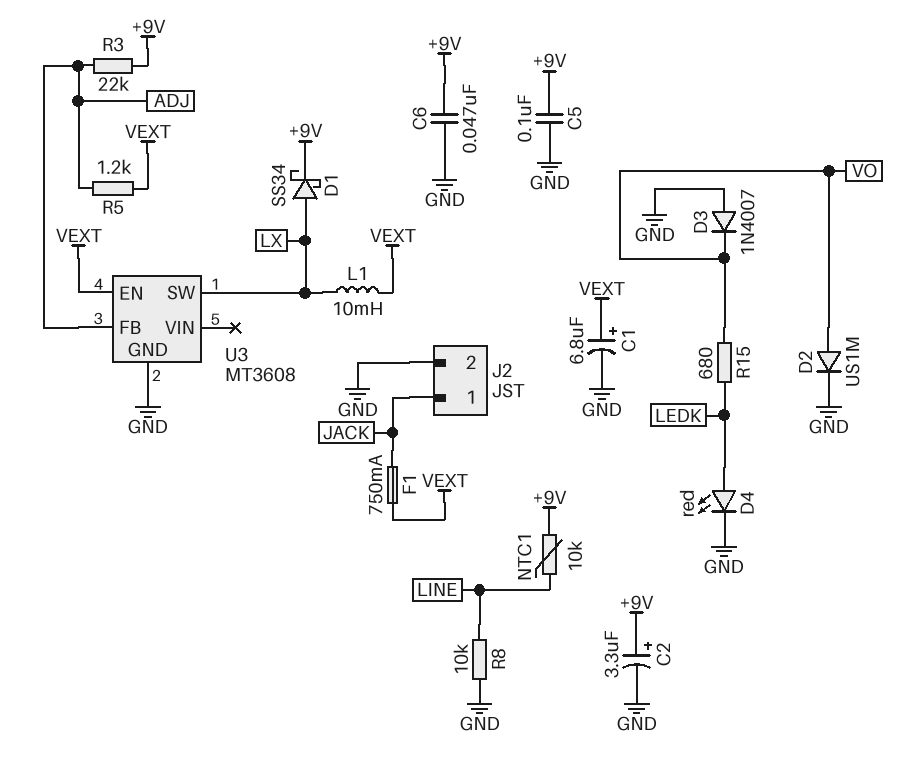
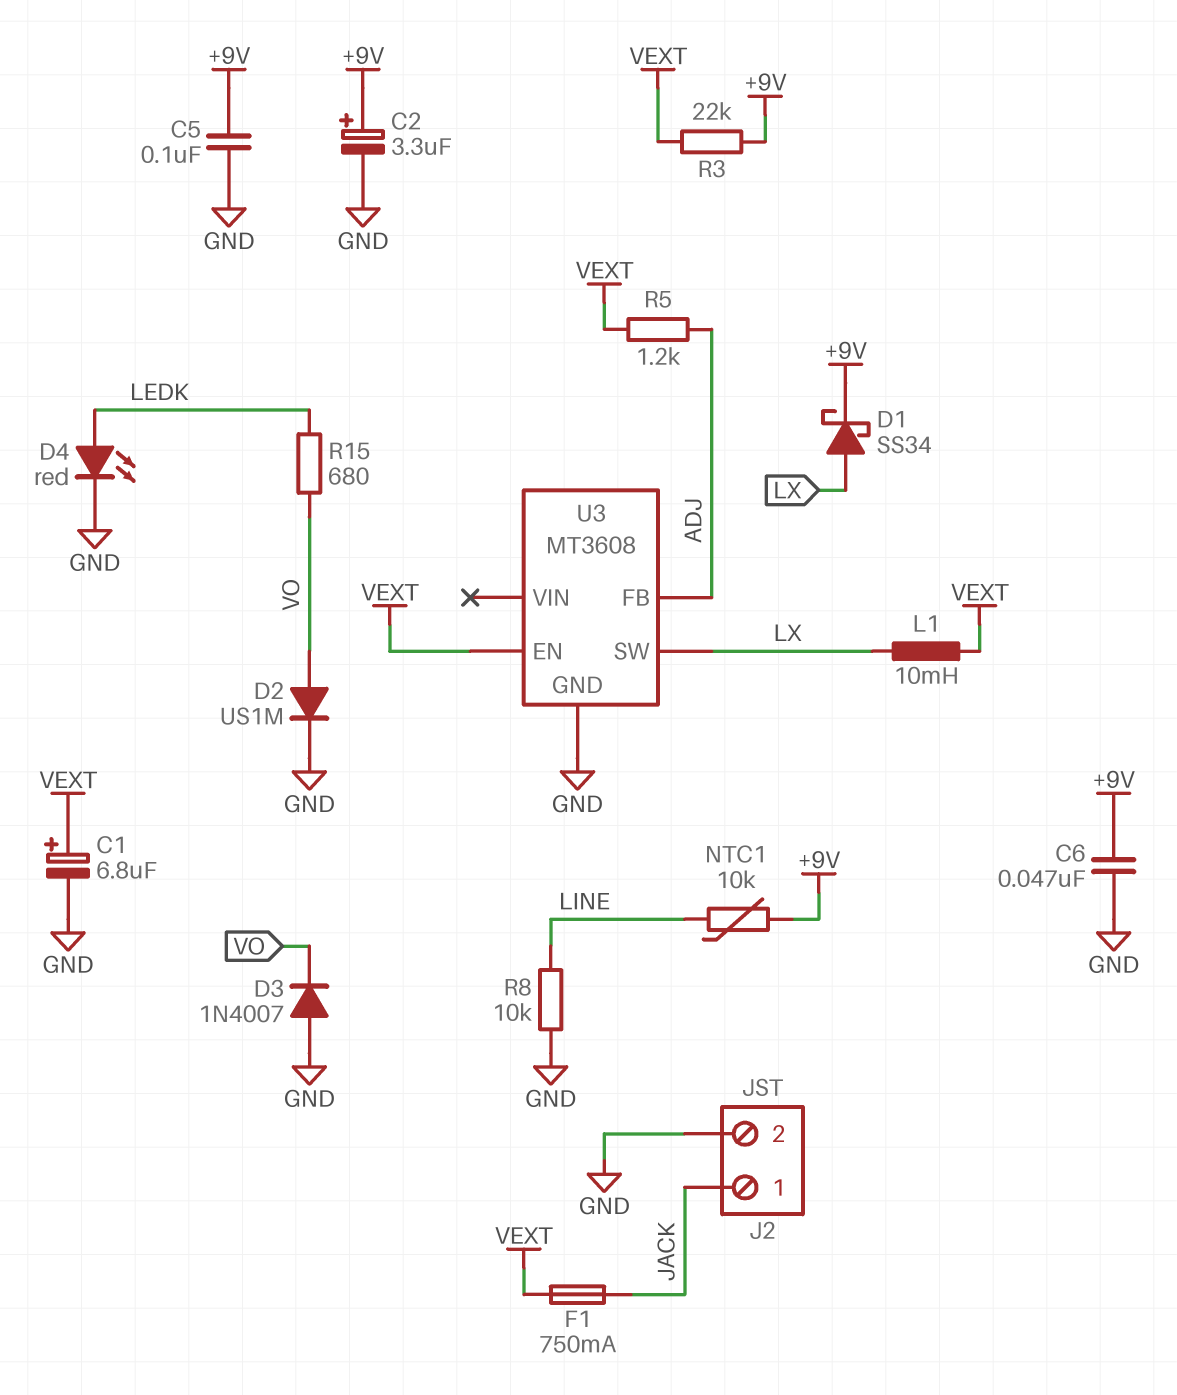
R3: 22k (+9V, ADJ) -> 22k (+9V, VEXT)

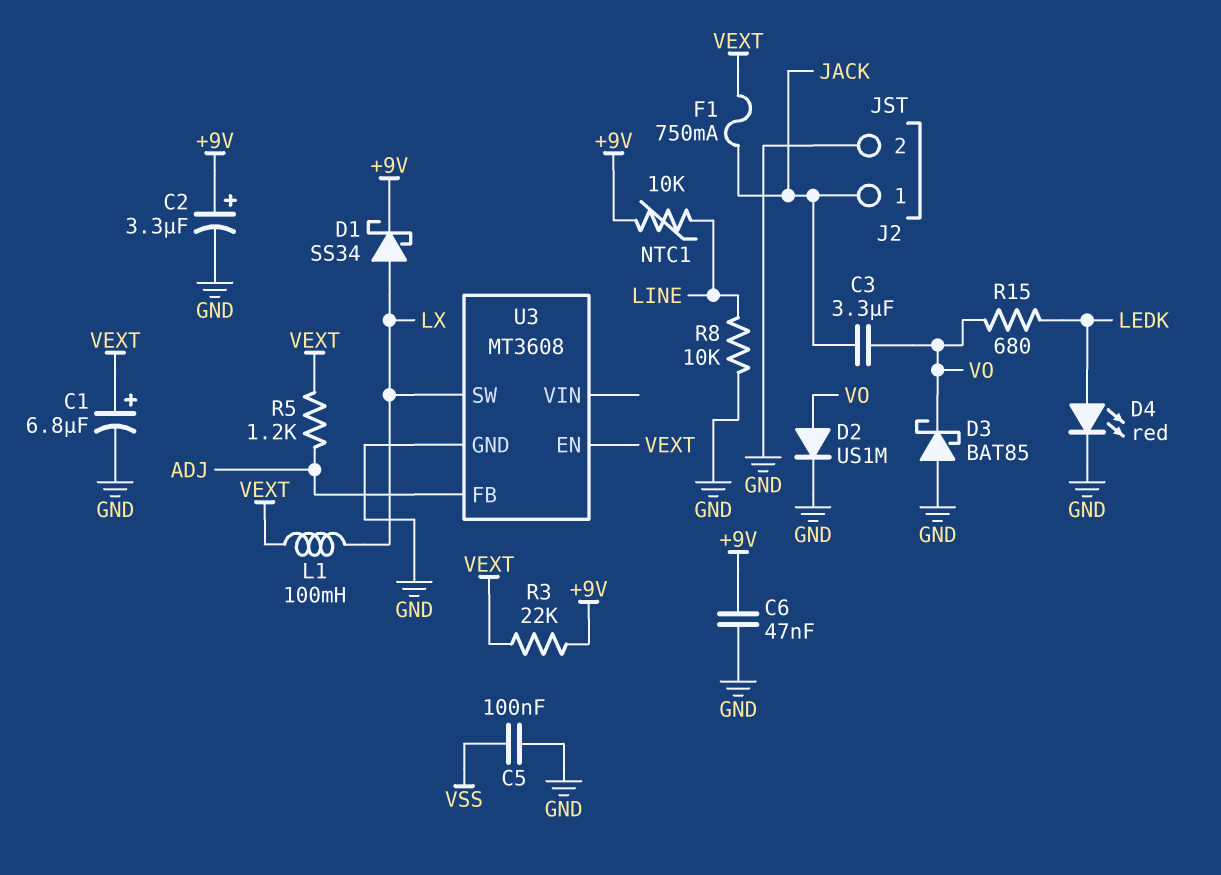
C3: none -> 3.3uF (JACK, VO)
C5: 100nF (+9V, GND) -> 100nF (GND, VSS)
D3: diode 1N4007 (A GND, K VO) -> schottky BAT85 (A GND, K VO)
L1: 10mH (LX, VEXT) -> 100mH (LX, VEXT)

